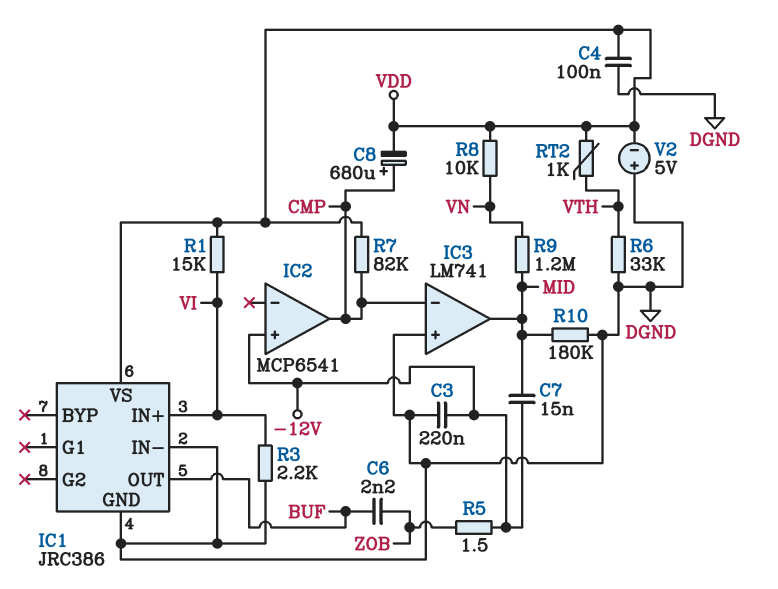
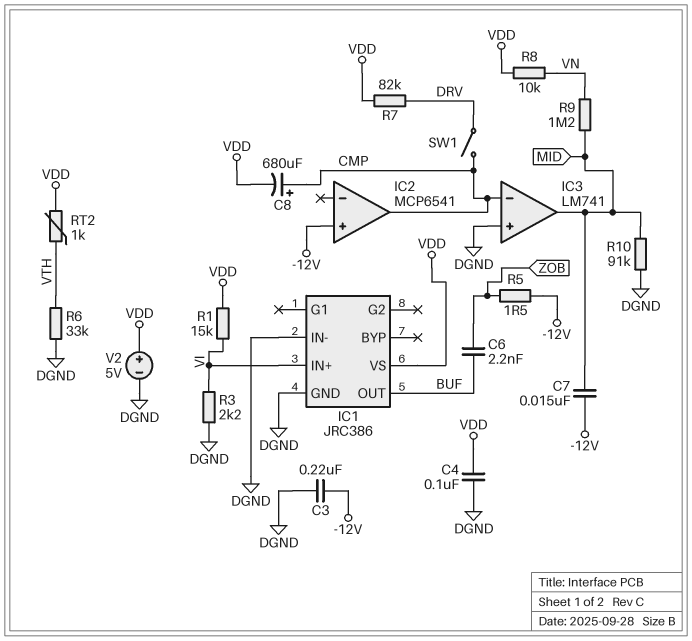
R7: 82k (CMP, VDD) -> 82k (DRV, VDD)
R10: 180k (DGND, MID) -> 91k (DGND, MID)
SW1: none -> switch (CMP, DRV)
V2: 5V (plus DGND, minus VDD) -> 5V (plus VDD, minus DGND)

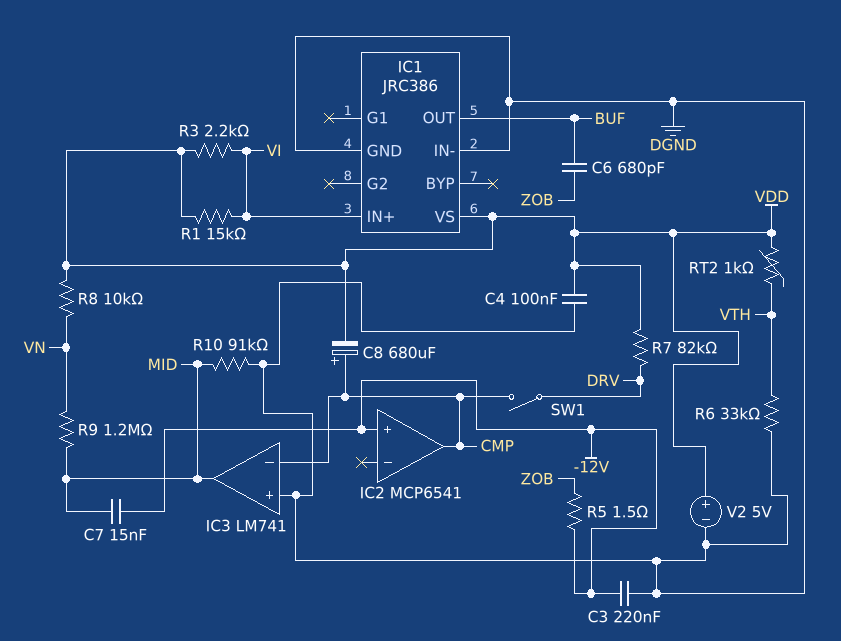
C6: 2.2nF (BUF, ZOB) -> 680pF (BUF, ZOB)
R3: 2.2k (DGND, VI) -> 2.2k (VDD, VI)

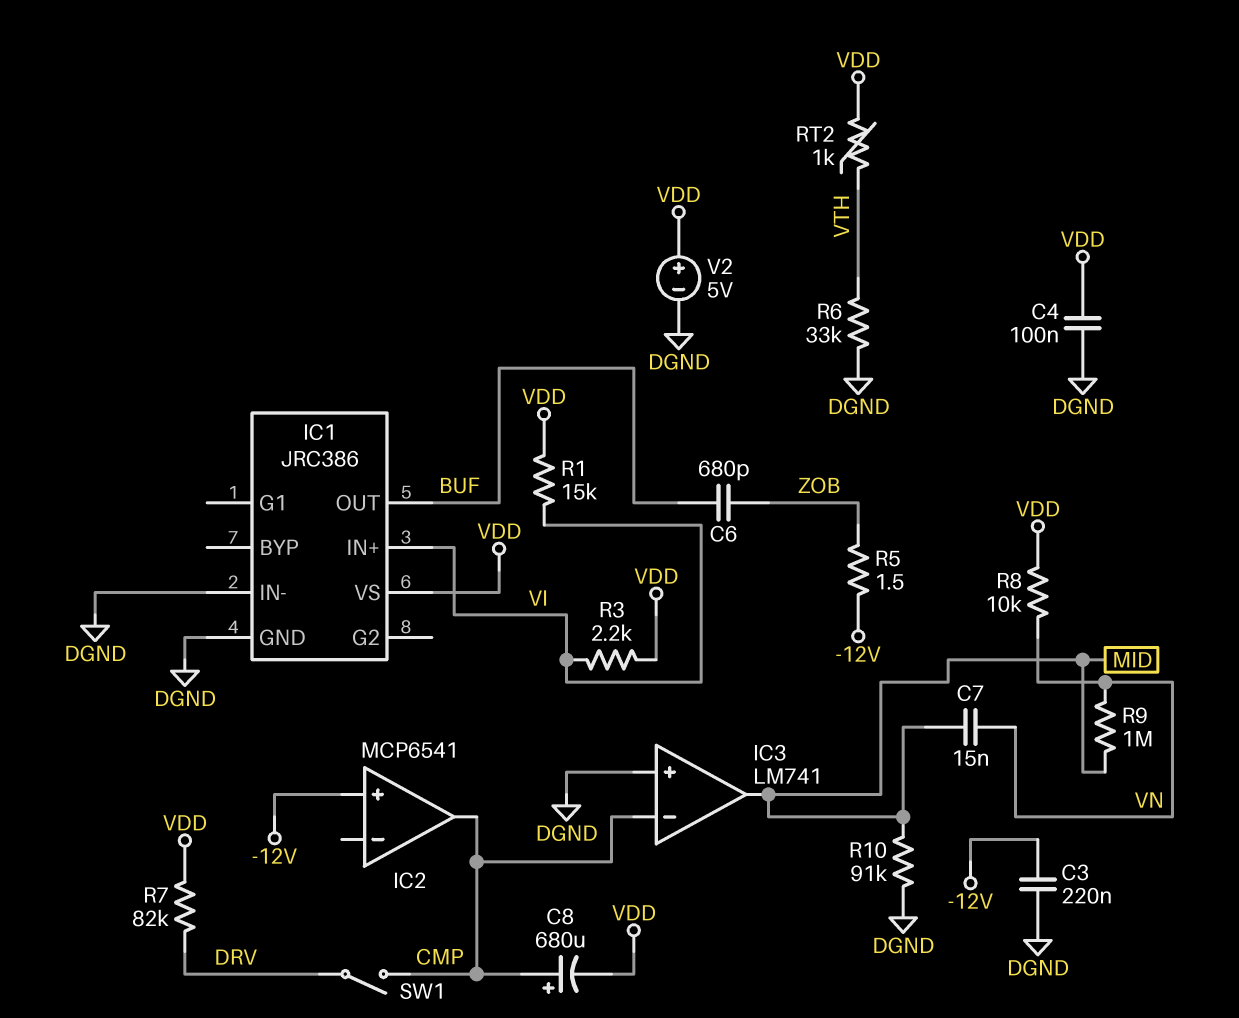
C7: 15nF (-12V, MID) -> 15nF (MID, VN)
R9: 1.2M (MID, VN) -> 1M (MID, VN)

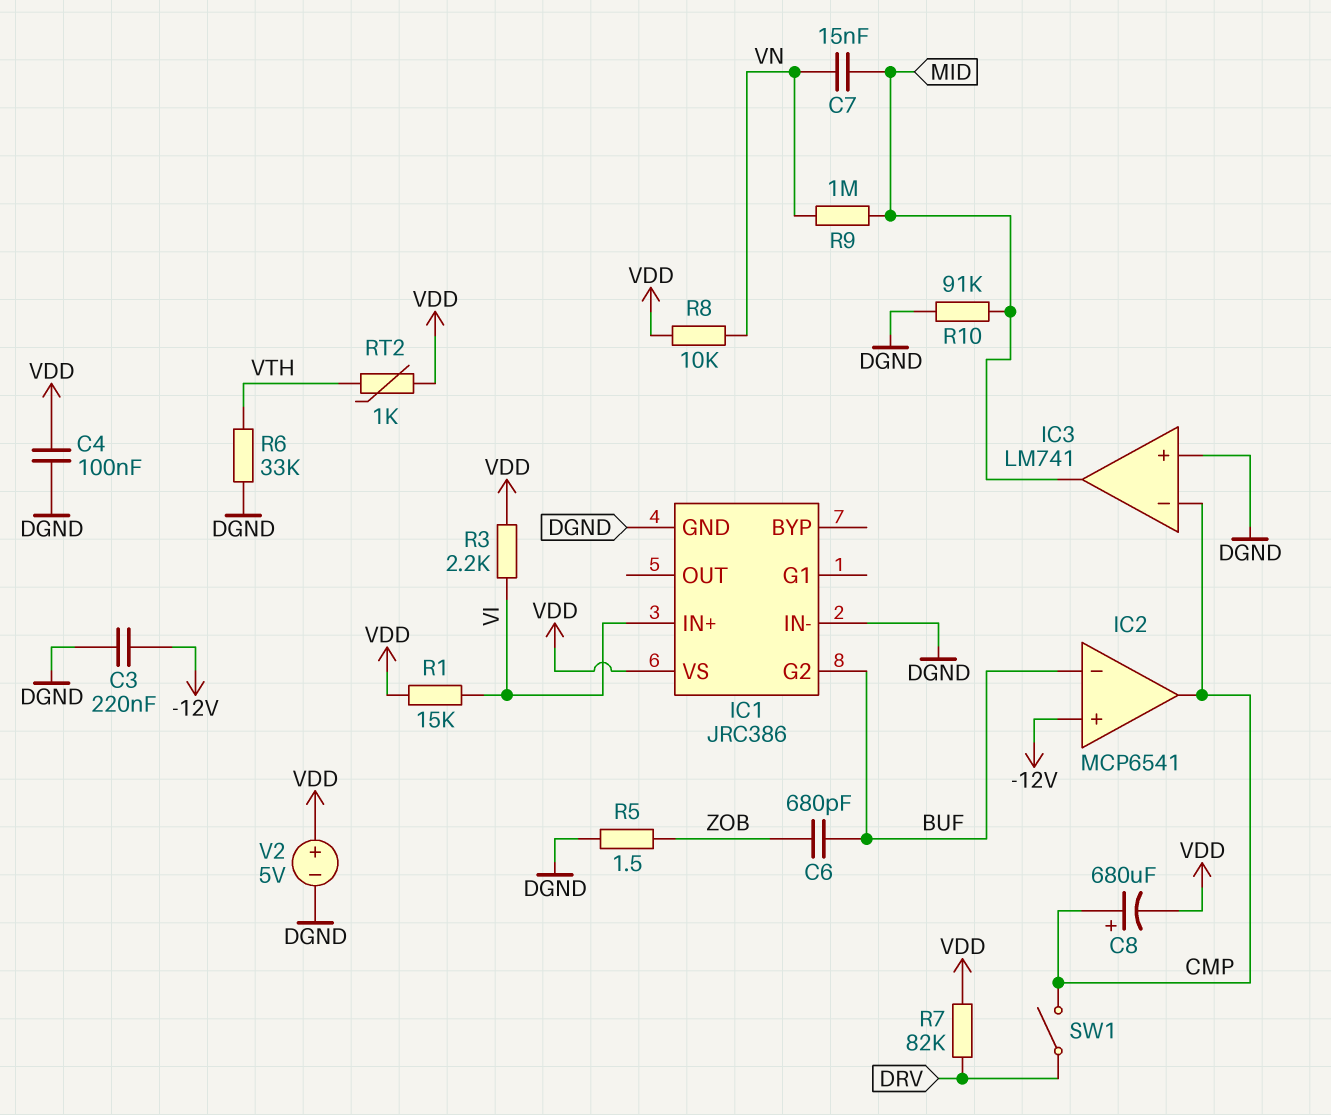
IC1 pin G2: none -> BUF
IC1 pin OUT: BUF -> none
IC2 pin in-: none -> BUF
R5: 1.5 (-12V, ZOB) -> 1.5 (DGND, ZOB)

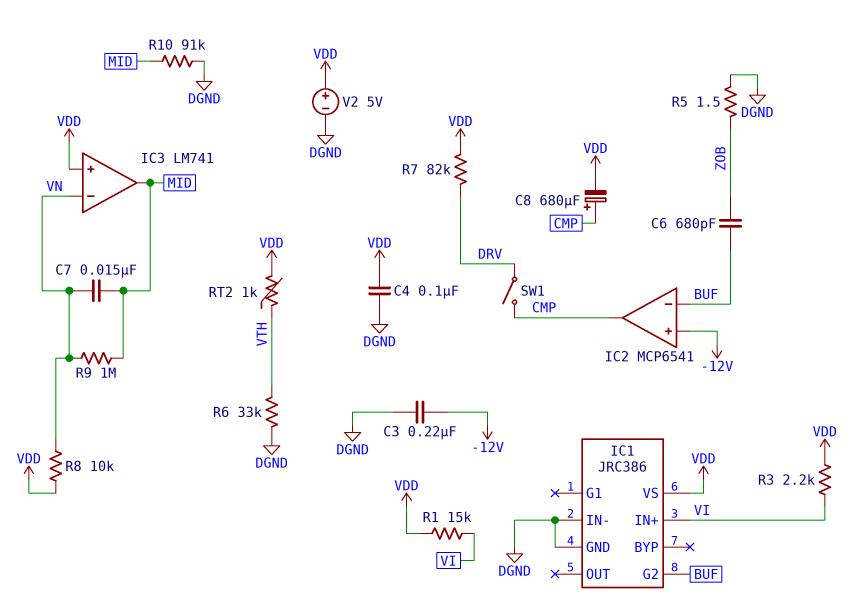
IC3 pin in+: DGND -> VDD
IC3 pin in-: CMP -> VN

